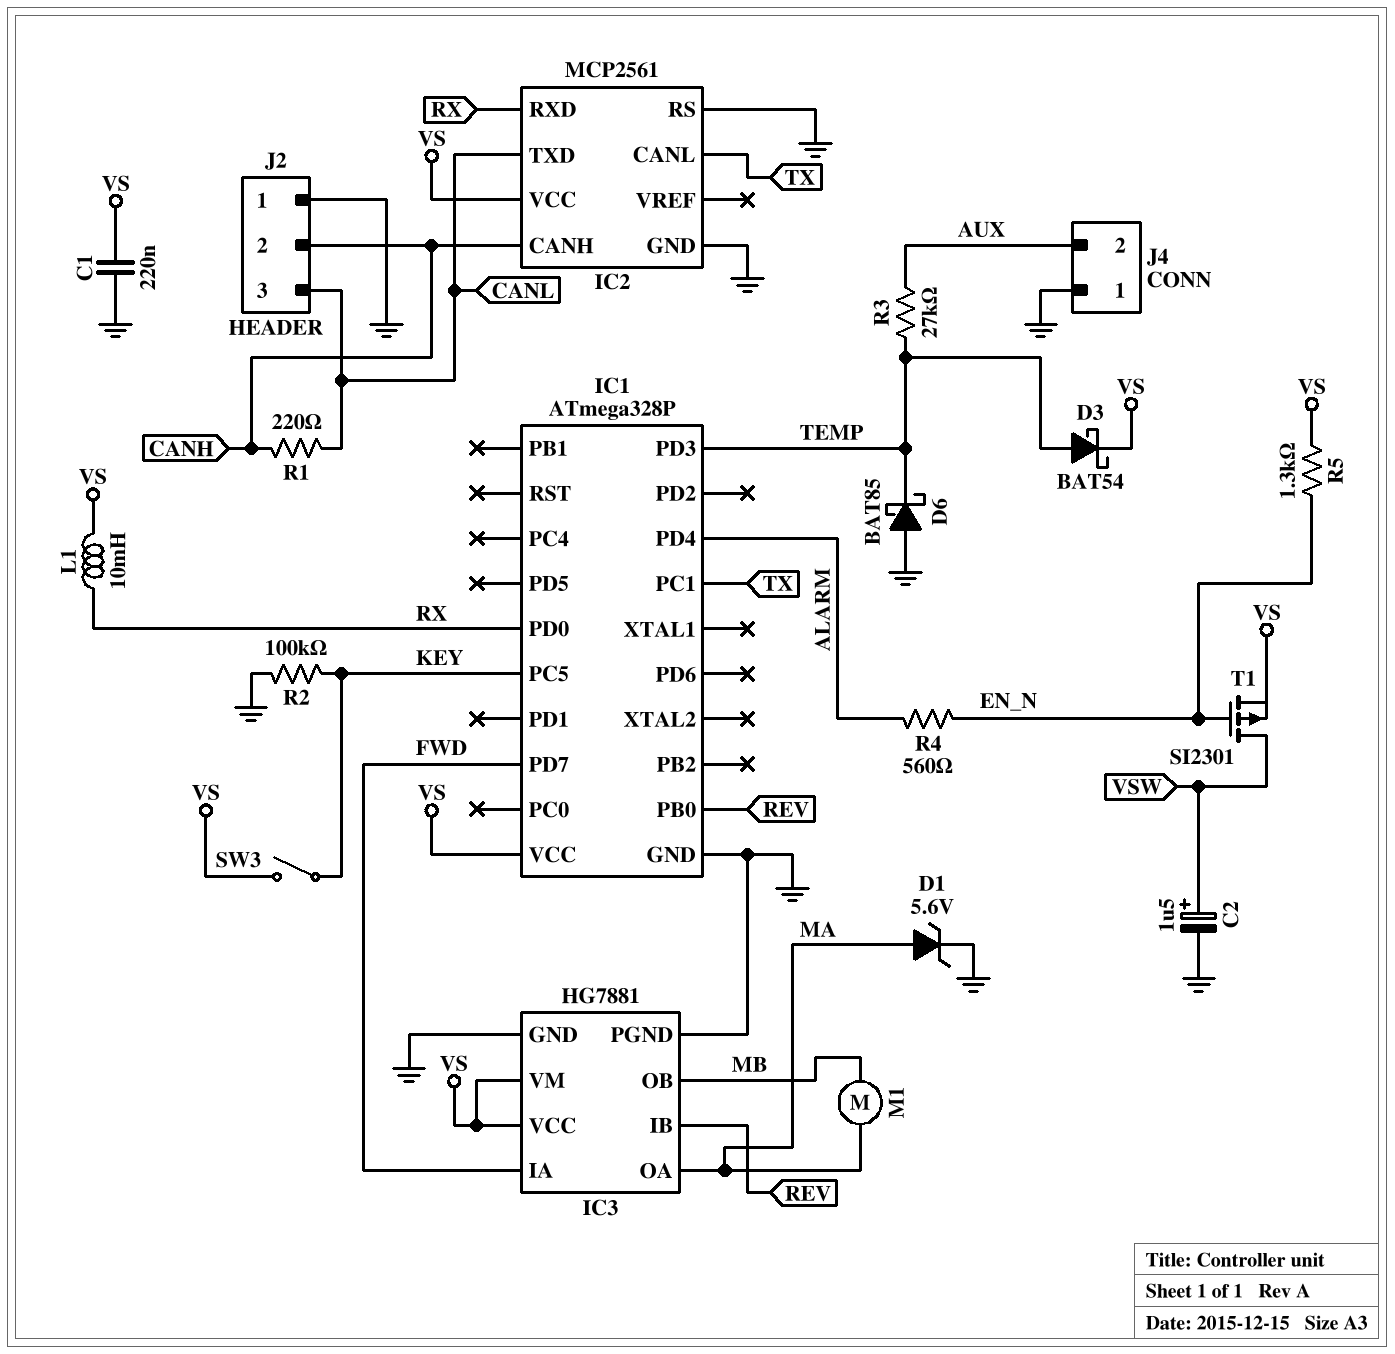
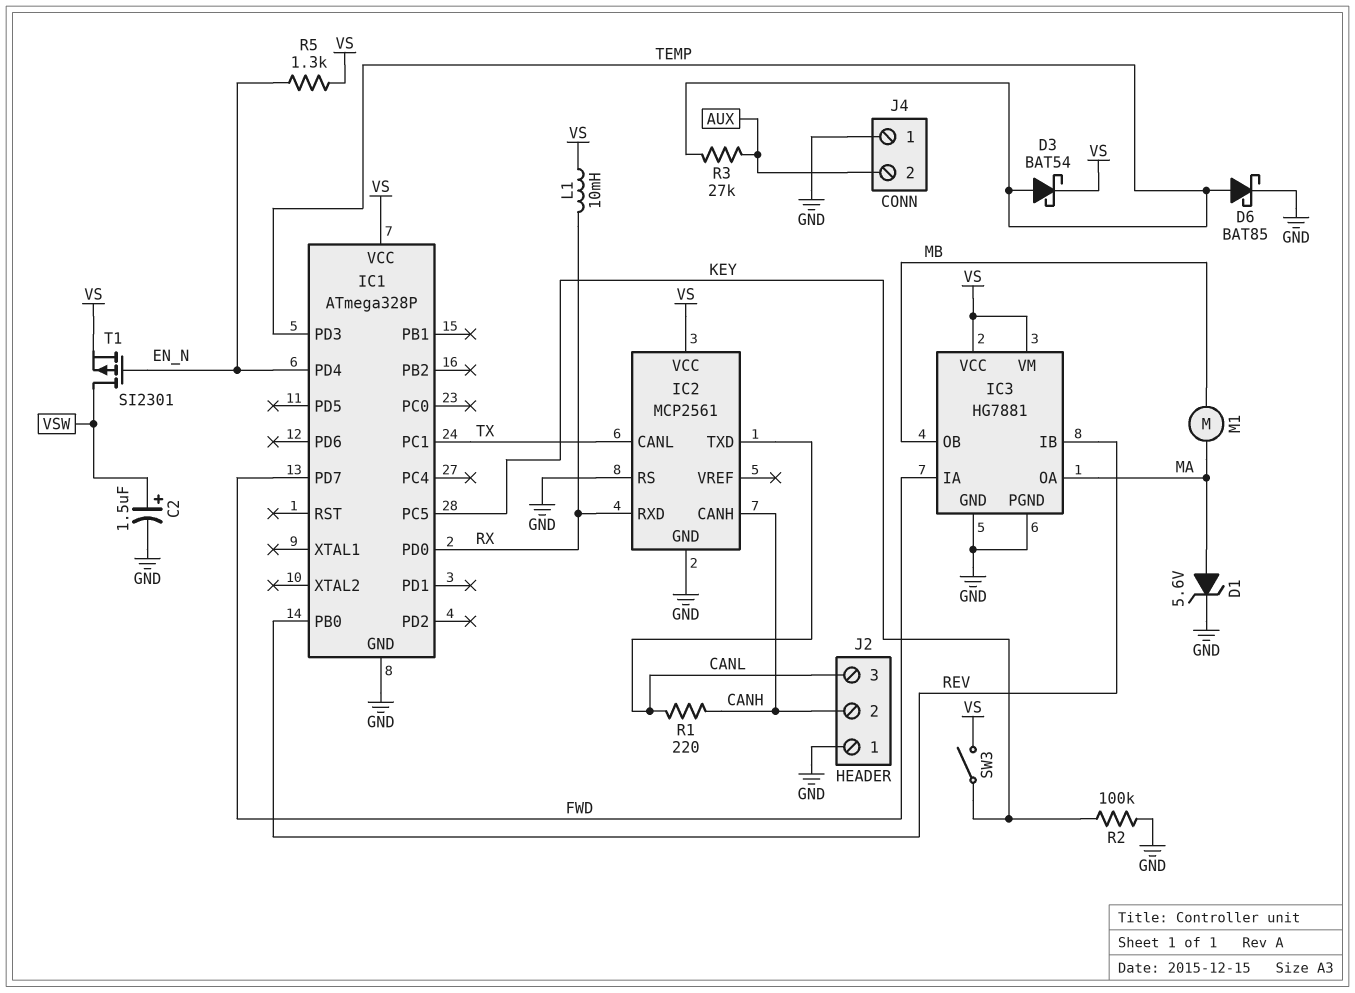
C1: 220nF (GND, VS) -> none
D6: schottky BAT85 (A GND, K TEMP) -> schottky BAT85 (A TEMP, K GND)
IC1 pin PD4: ALARM -> EN_N
R4: 560 (ALARM, EN_N) -> none

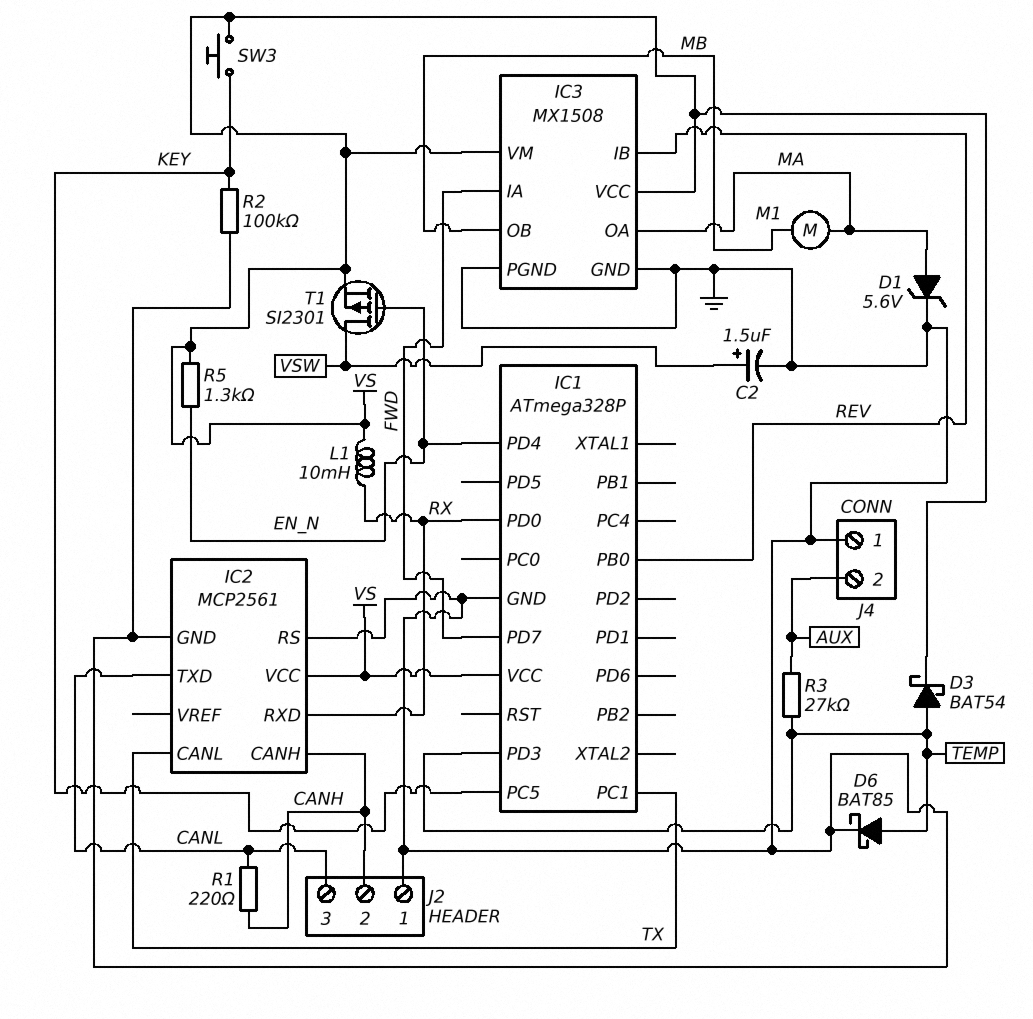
IC3: HG7881 -> MX1508
SW3: switch (KEY, VS) -> button (KEY, VS)

